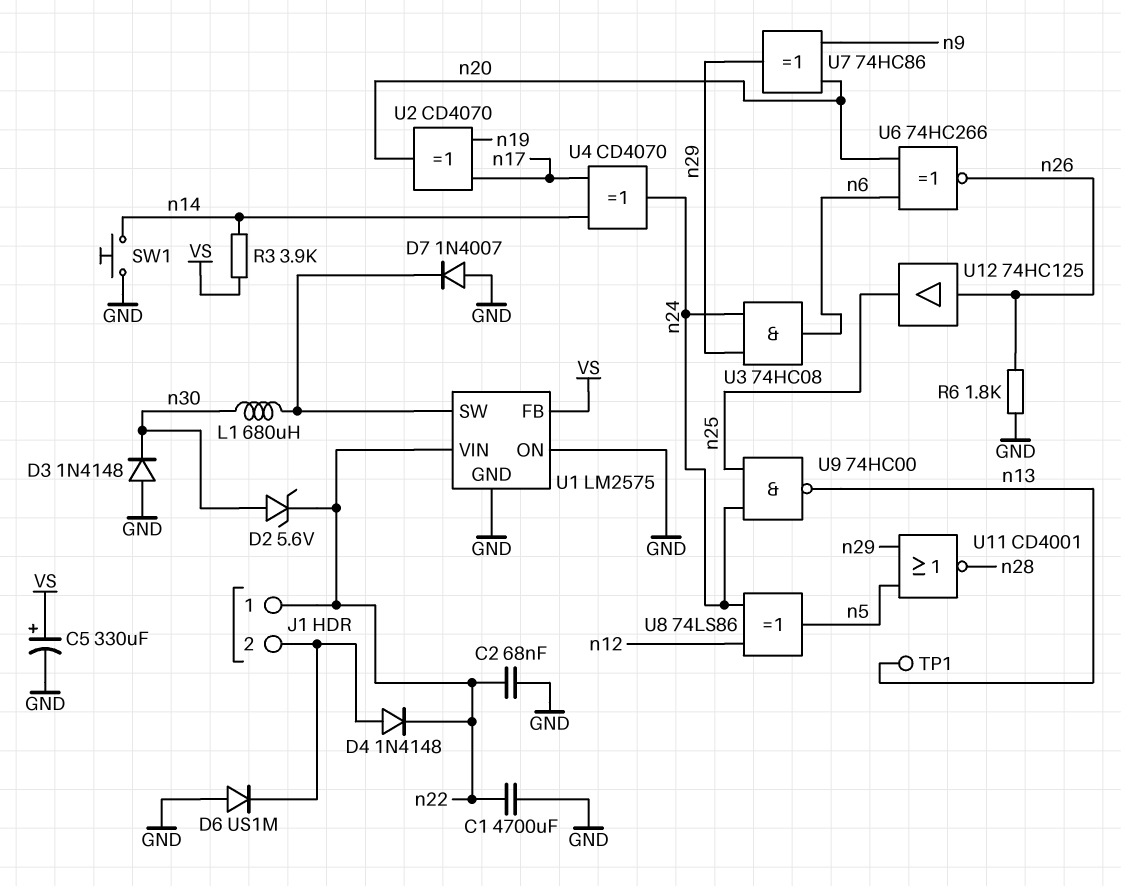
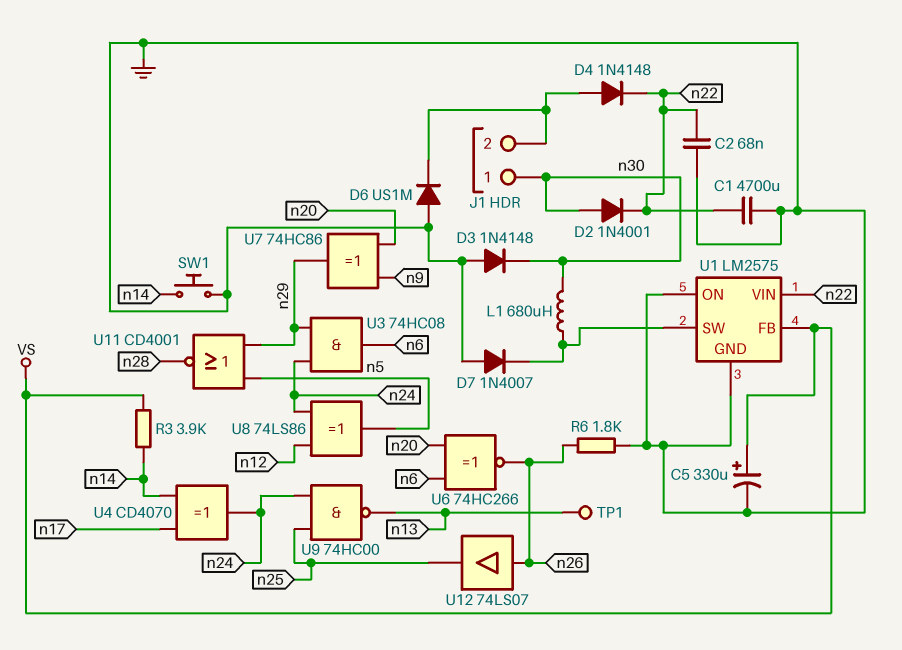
D2: zener 5.6V (A n30, K n22) -> diode 1N4001 (A n30, K n22)
J1 pin 1: n22 -> n30
U2: XOR CD4070 (in n17, in n19, out n20) -> none
U12: buffer 74HC125 (in n26, out n25) -> buffer 74LS07 (in n26, out n25)

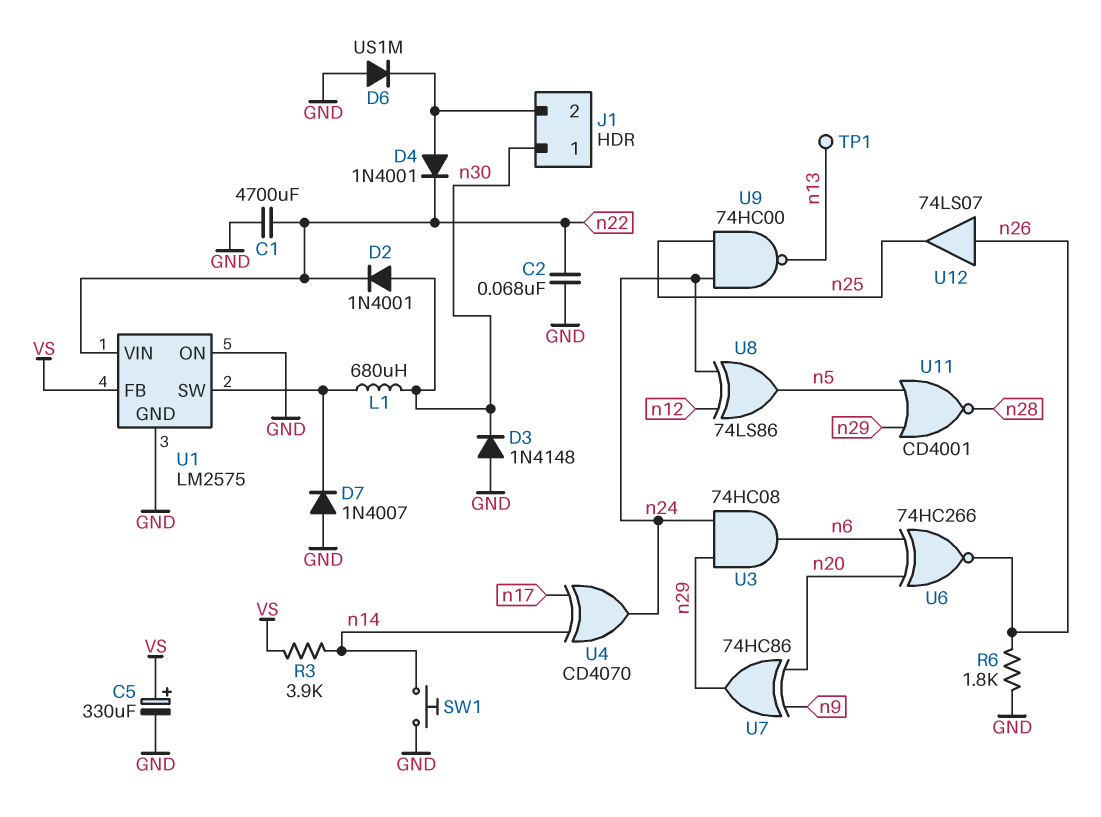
D4: diode 1N4148 (A J1/2, K n22) -> diode 1N4001 (A J1/2, K n22)

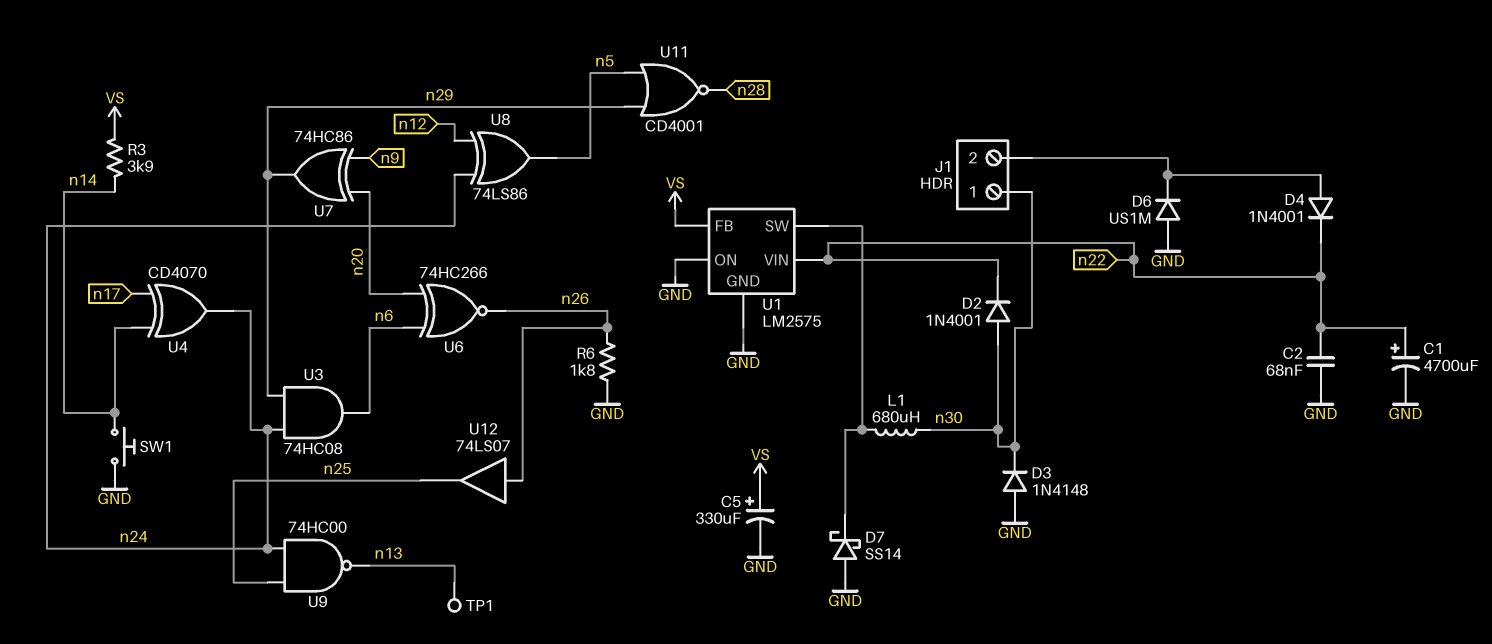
C1: 4700uF (GND, n22) -> 4700uF (plus n22, minus GND)
D7: diode 1N4007 (A GND, K U1/SW) -> schottky SS14 (A GND, K U1/SW)

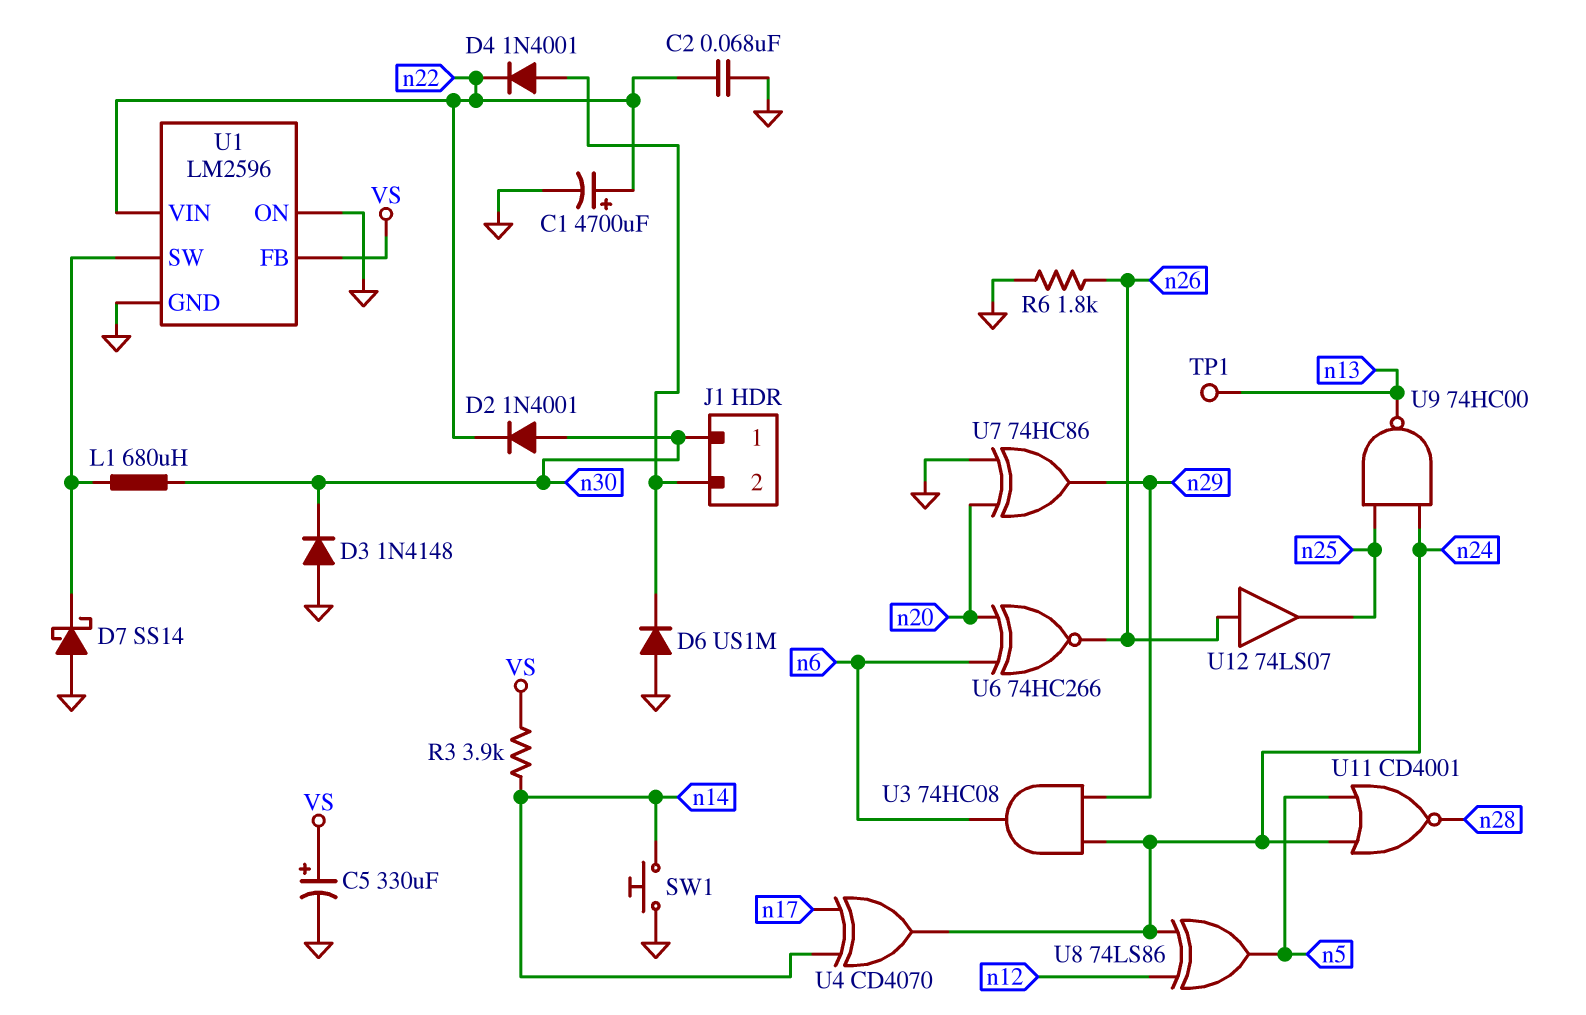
U1: LM2575 -> LM2596
U7: XOR 74HC86 (in n9, in n20, out n29) -> XOR 74HC86 (in GND, in n20, out n29)
U11: NOR CD4001 (in n5, in n29, out n28) -> NOR CD4001 (in n5, in n24, out n28)

